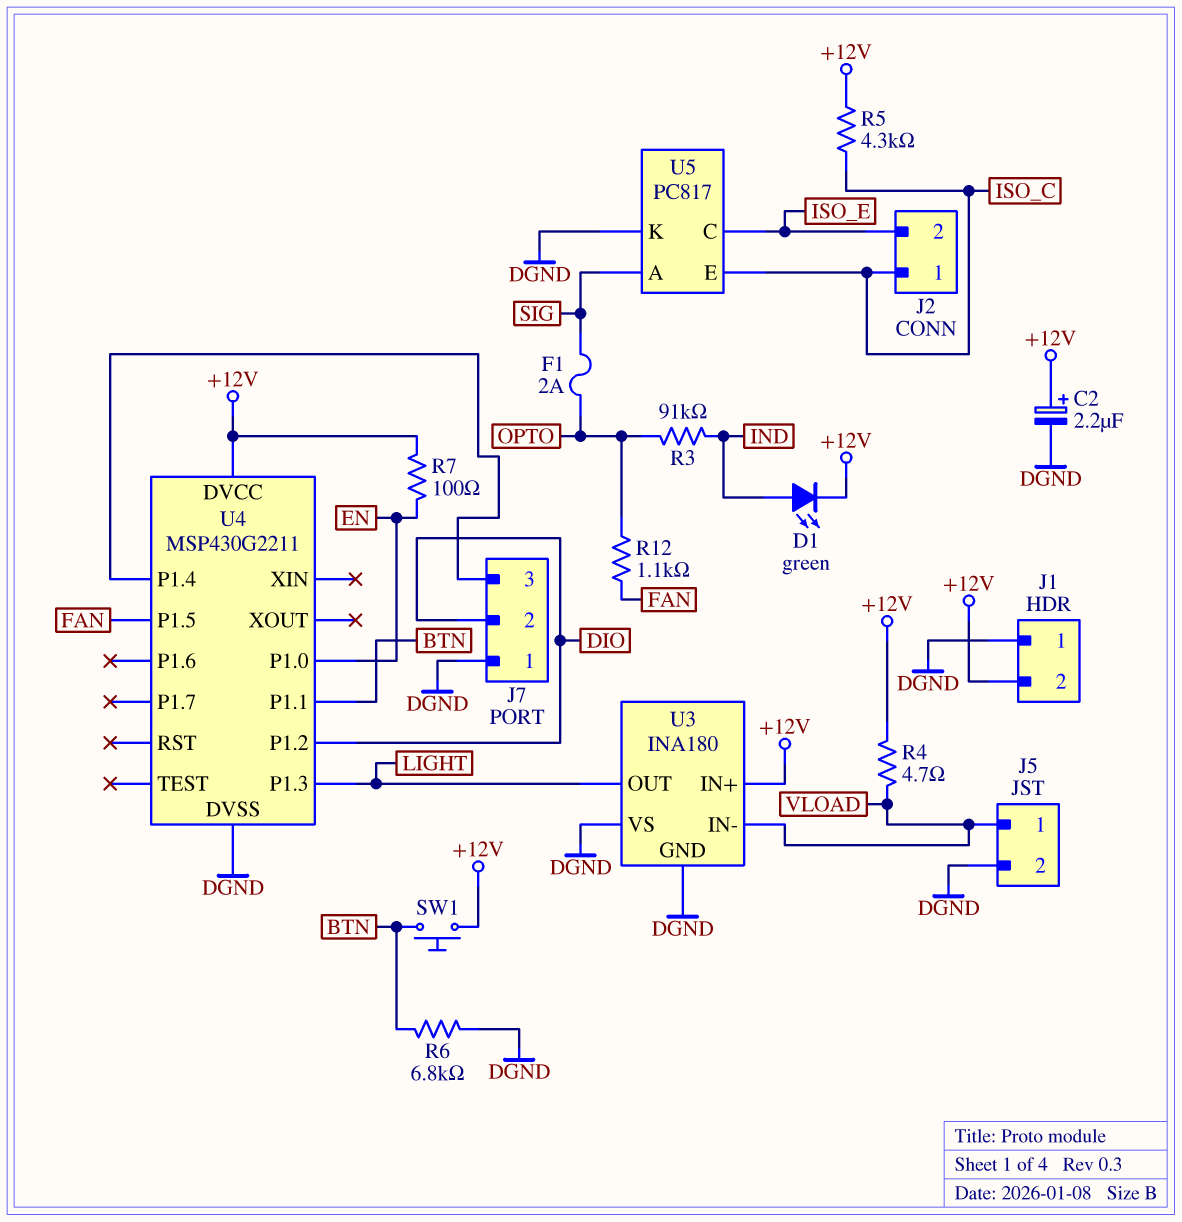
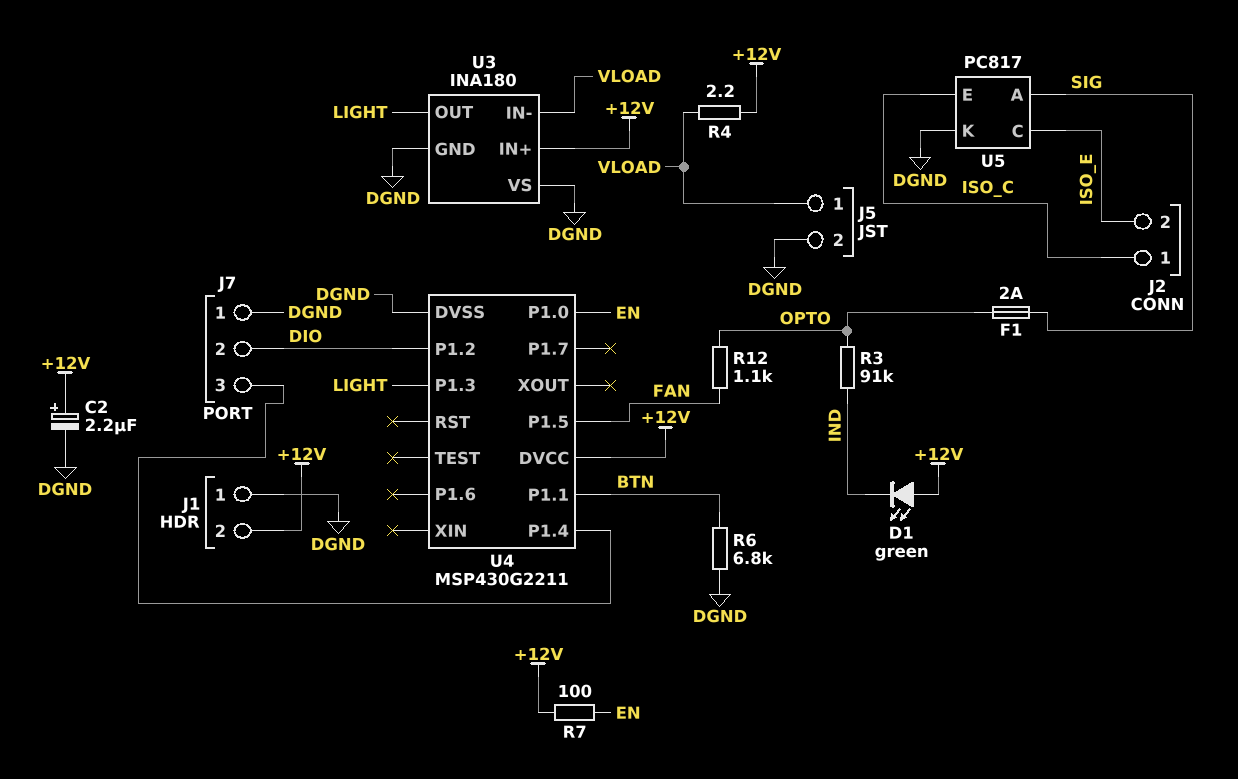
D1: LED green (A IND, K +12V) -> LED green (A +12V, K IND)
R4: 4.7 (+12V, VLOAD) -> 2.2 (+12V, VLOAD)
R5: 4.3k (+12V, ISO_C) -> none
SW1: button (+12V, BTN) -> none

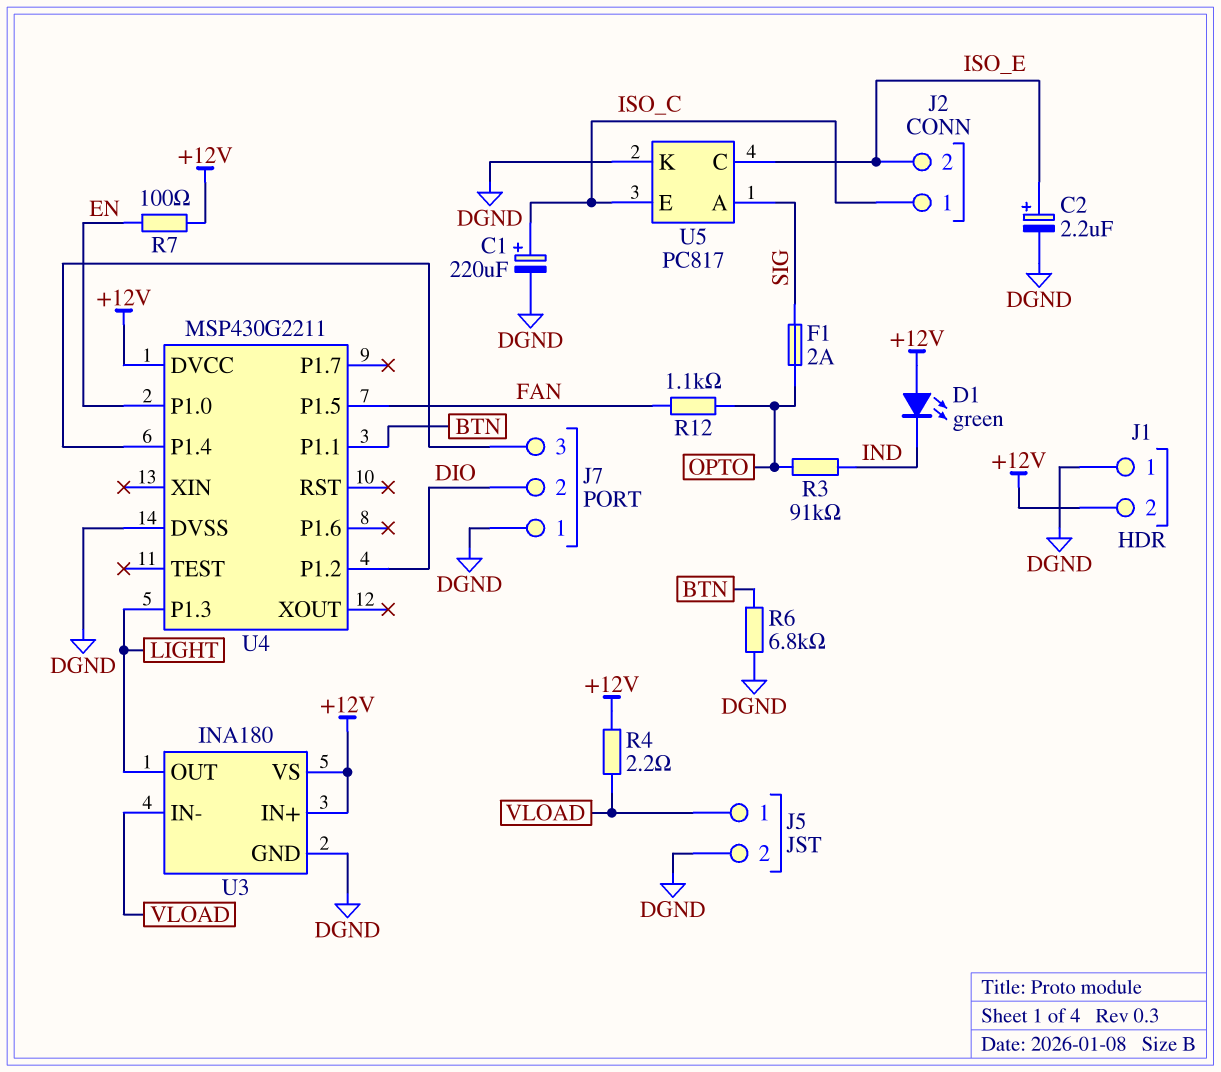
C1: none -> 220uF (plus ISO_C, minus DGND)
C2: 2.2uF (plus +12V, minus DGND) -> 2.2uF (plus ISO_E, minus DGND)
U3 pin VS: DGND -> +12V

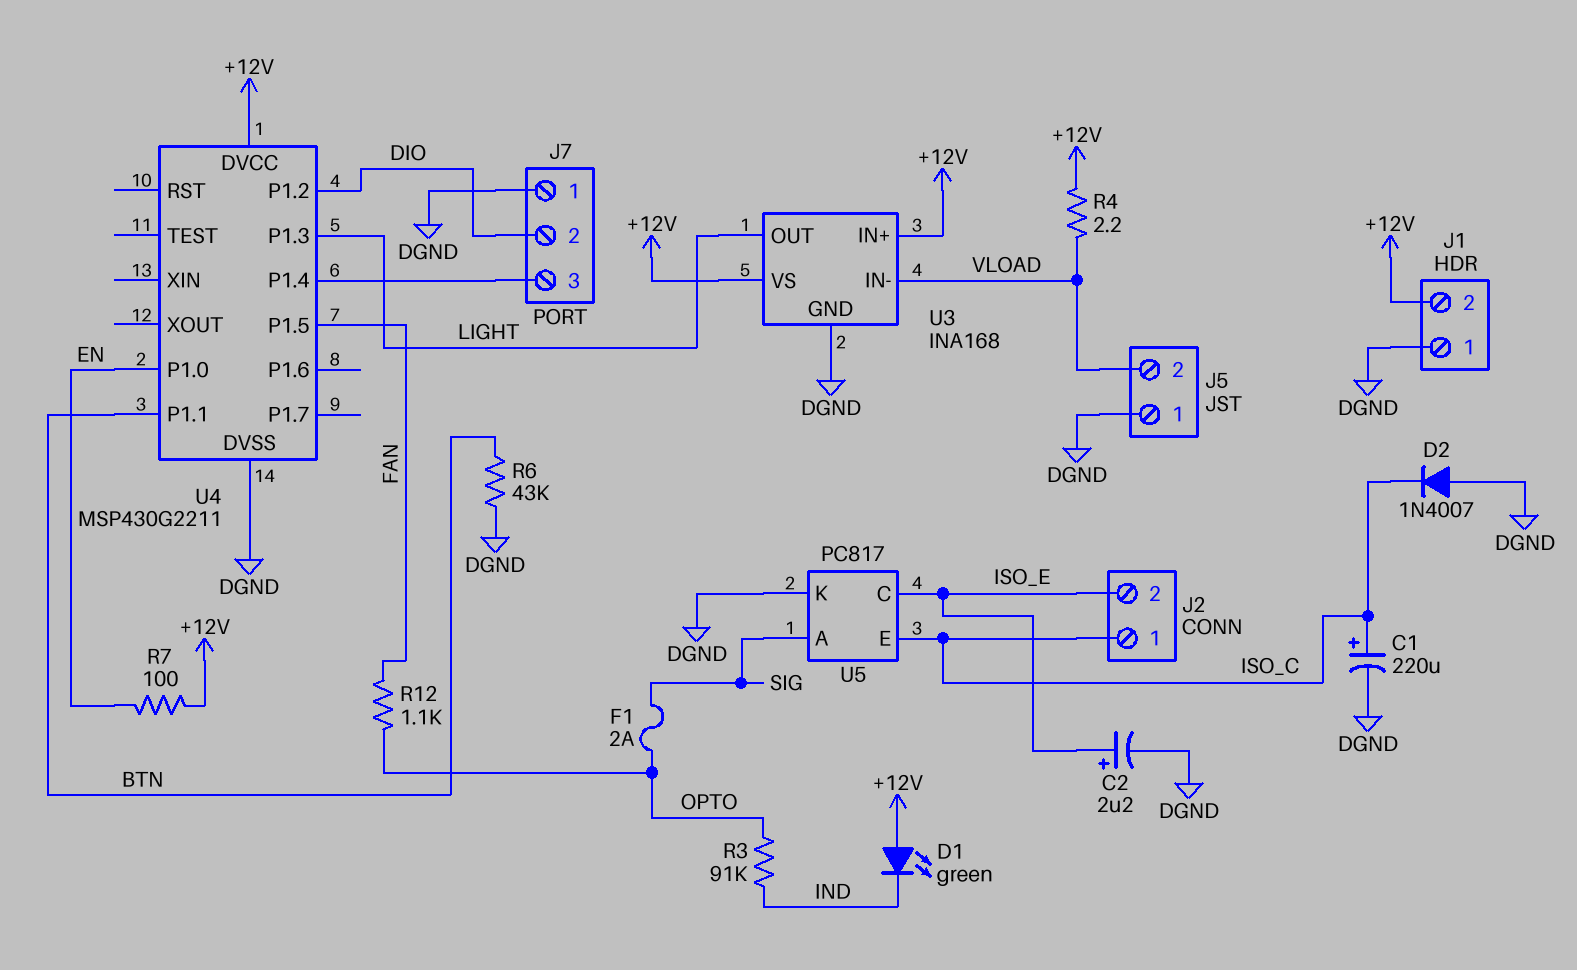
D2: none -> diode 1N4007 (A DGND, K ISO_C)
J5 pin 1: VLOAD -> DGND
J5 pin 2: DGND -> VLOAD
R6: 6.8k (BTN, DGND) -> 43k (BTN, DGND)
U3: INA180 -> INA168

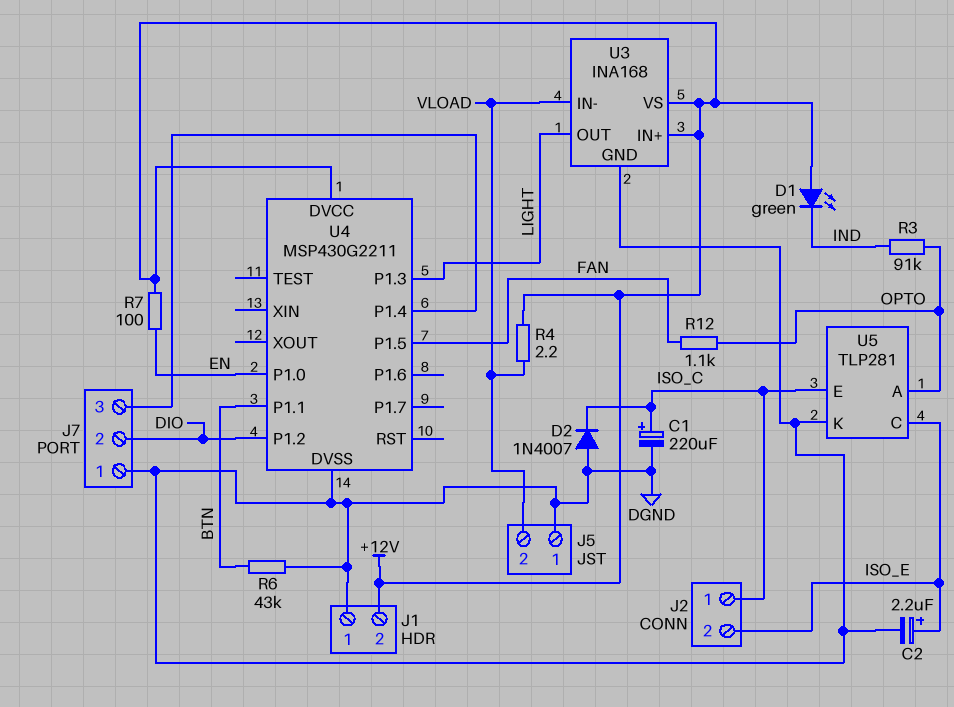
F1: 2A (OPTO, SIG) -> none
U5: PC817 -> TLP281
U5 pin A: SIG -> OPTO

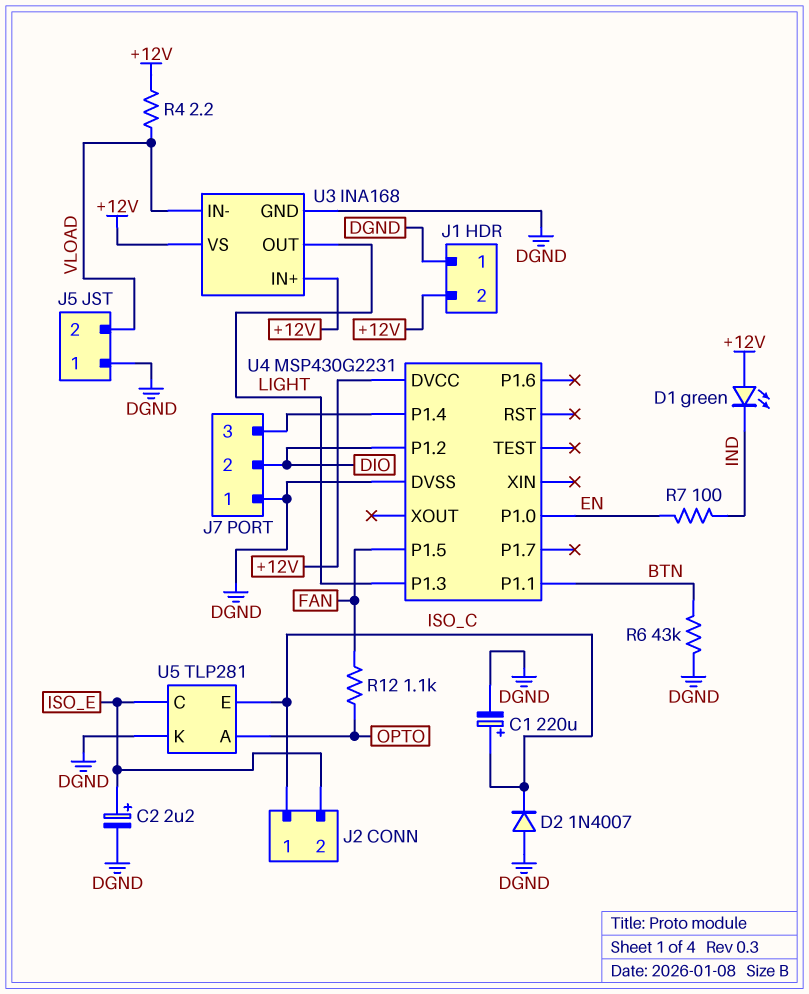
R3: 91k (IND, OPTO) -> none
R7: 100 (+12V, EN) -> 100 (EN, IND)
U4: MSP430G2211 -> MSP430G2231

